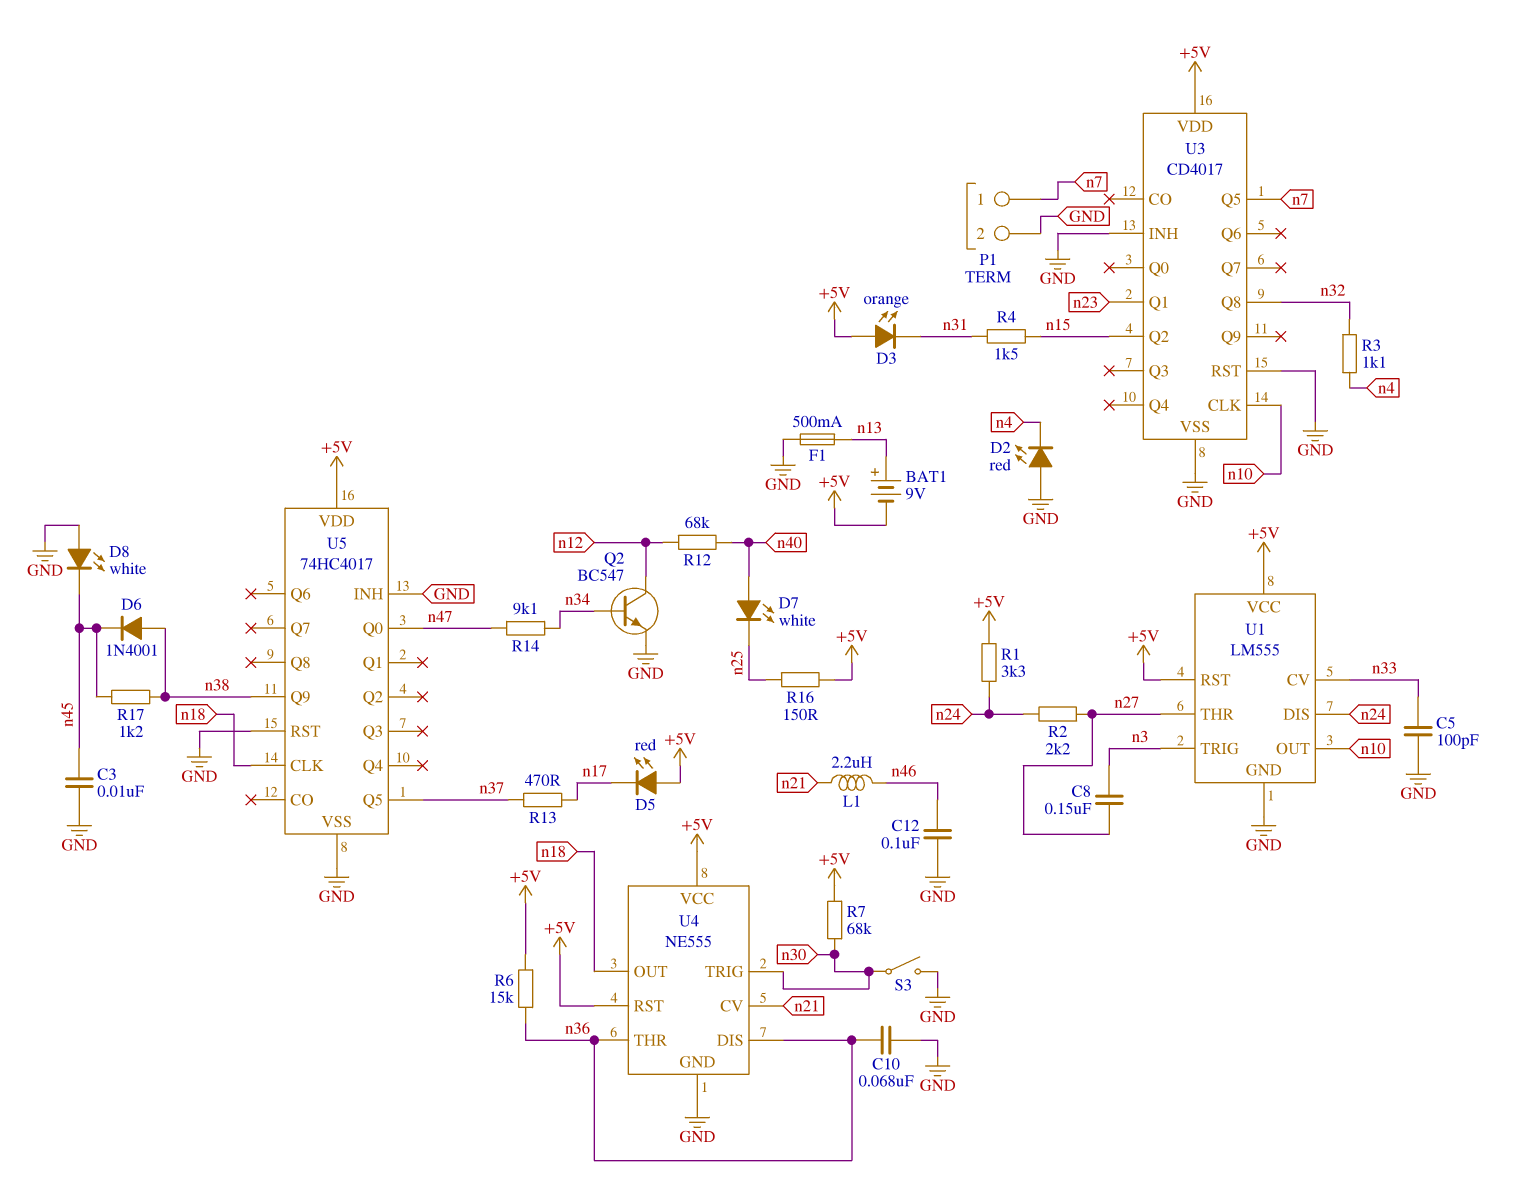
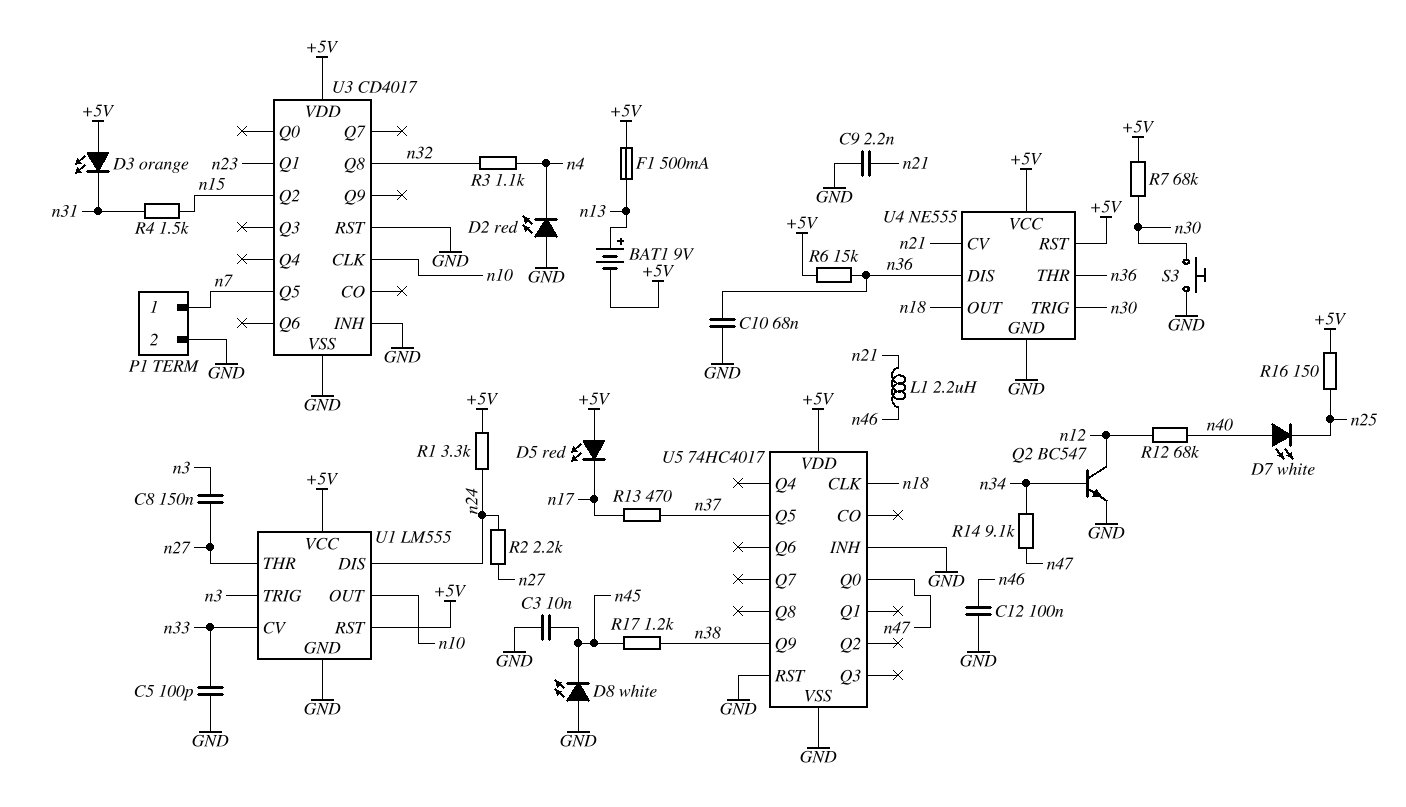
C9: none -> 2.2nF (GND, n21)
D6: diode 1N4001 (A n38, K n45) -> none
F1: 500mA (GND, n13) -> 500mA (+5V, n13)
S3: switch (GND, n30) -> button (GND, n30)

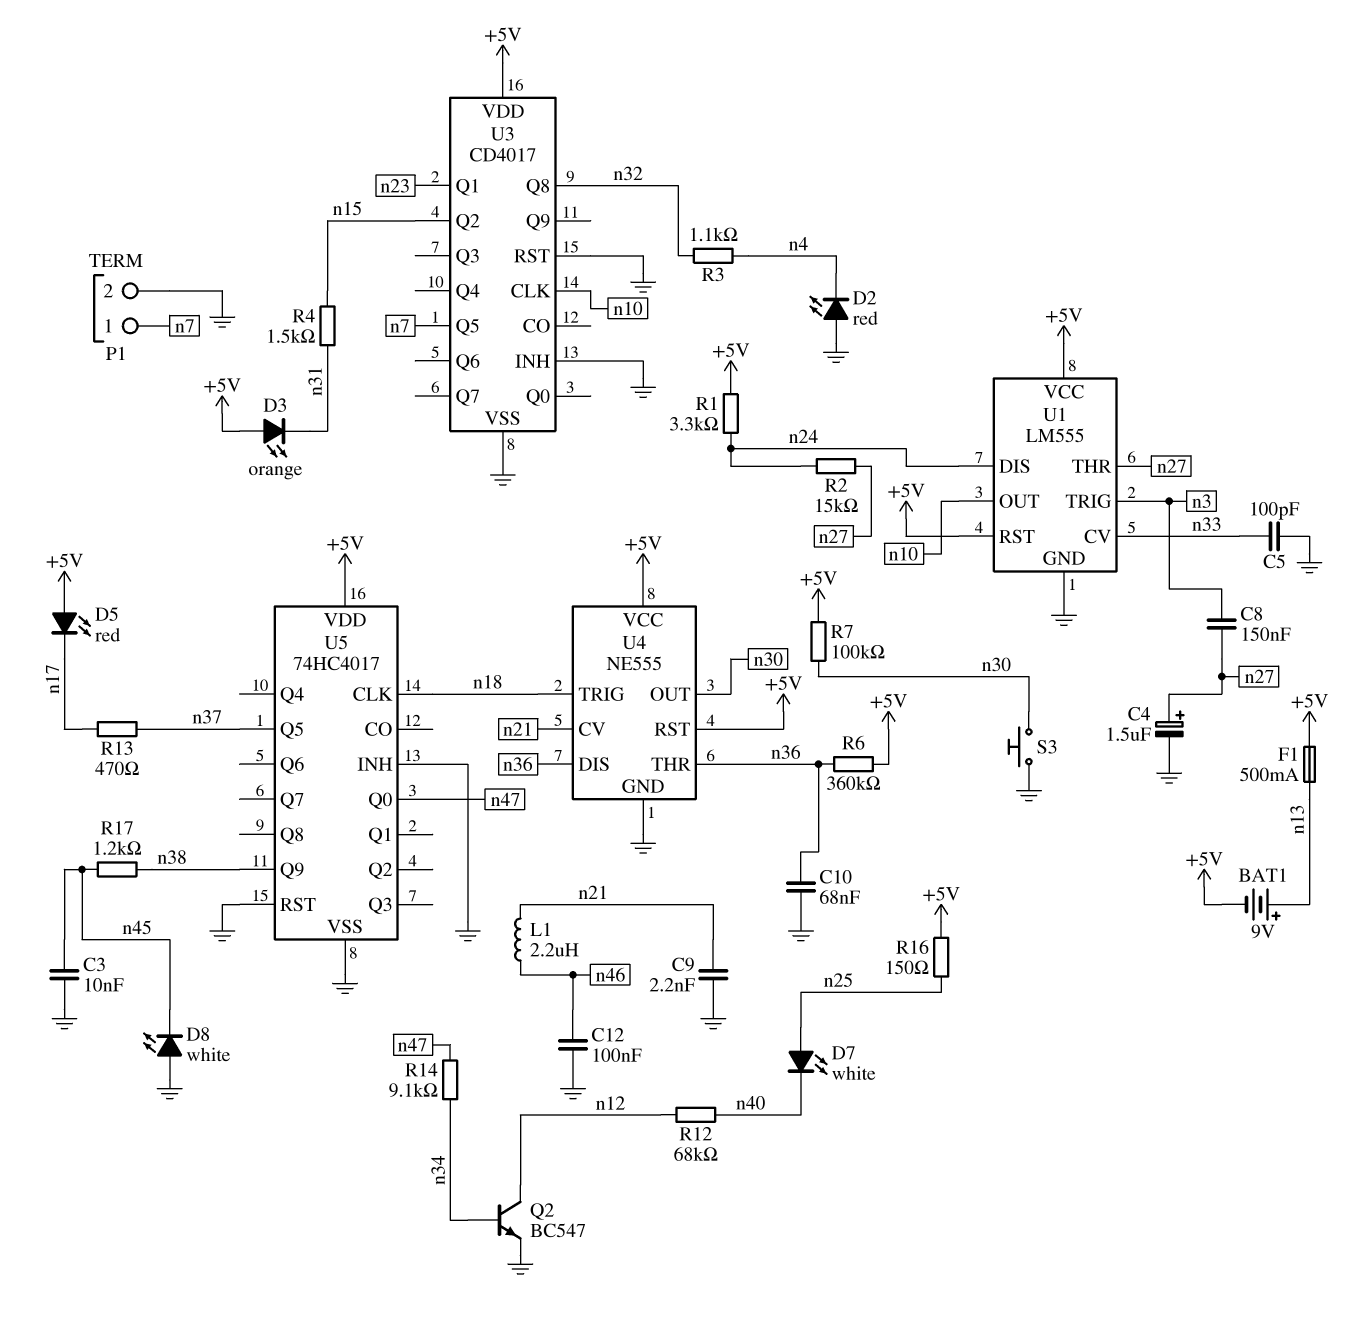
C4: none -> 1.5uF (plus n27, minus GND)
D7: LED white (A n40, K n25) -> LED white (A n25, K n40)
R2: 2.2k (n24, n27) -> 15k (n24, n27)
R6: 15k (+5V, n36) -> 360k (+5V, n36)
R7: 68k (+5V, n30) -> 100k (+5V, n30)
U4 pin OUT: n18 -> n30
U4 pin TRIG: n30 -> n18

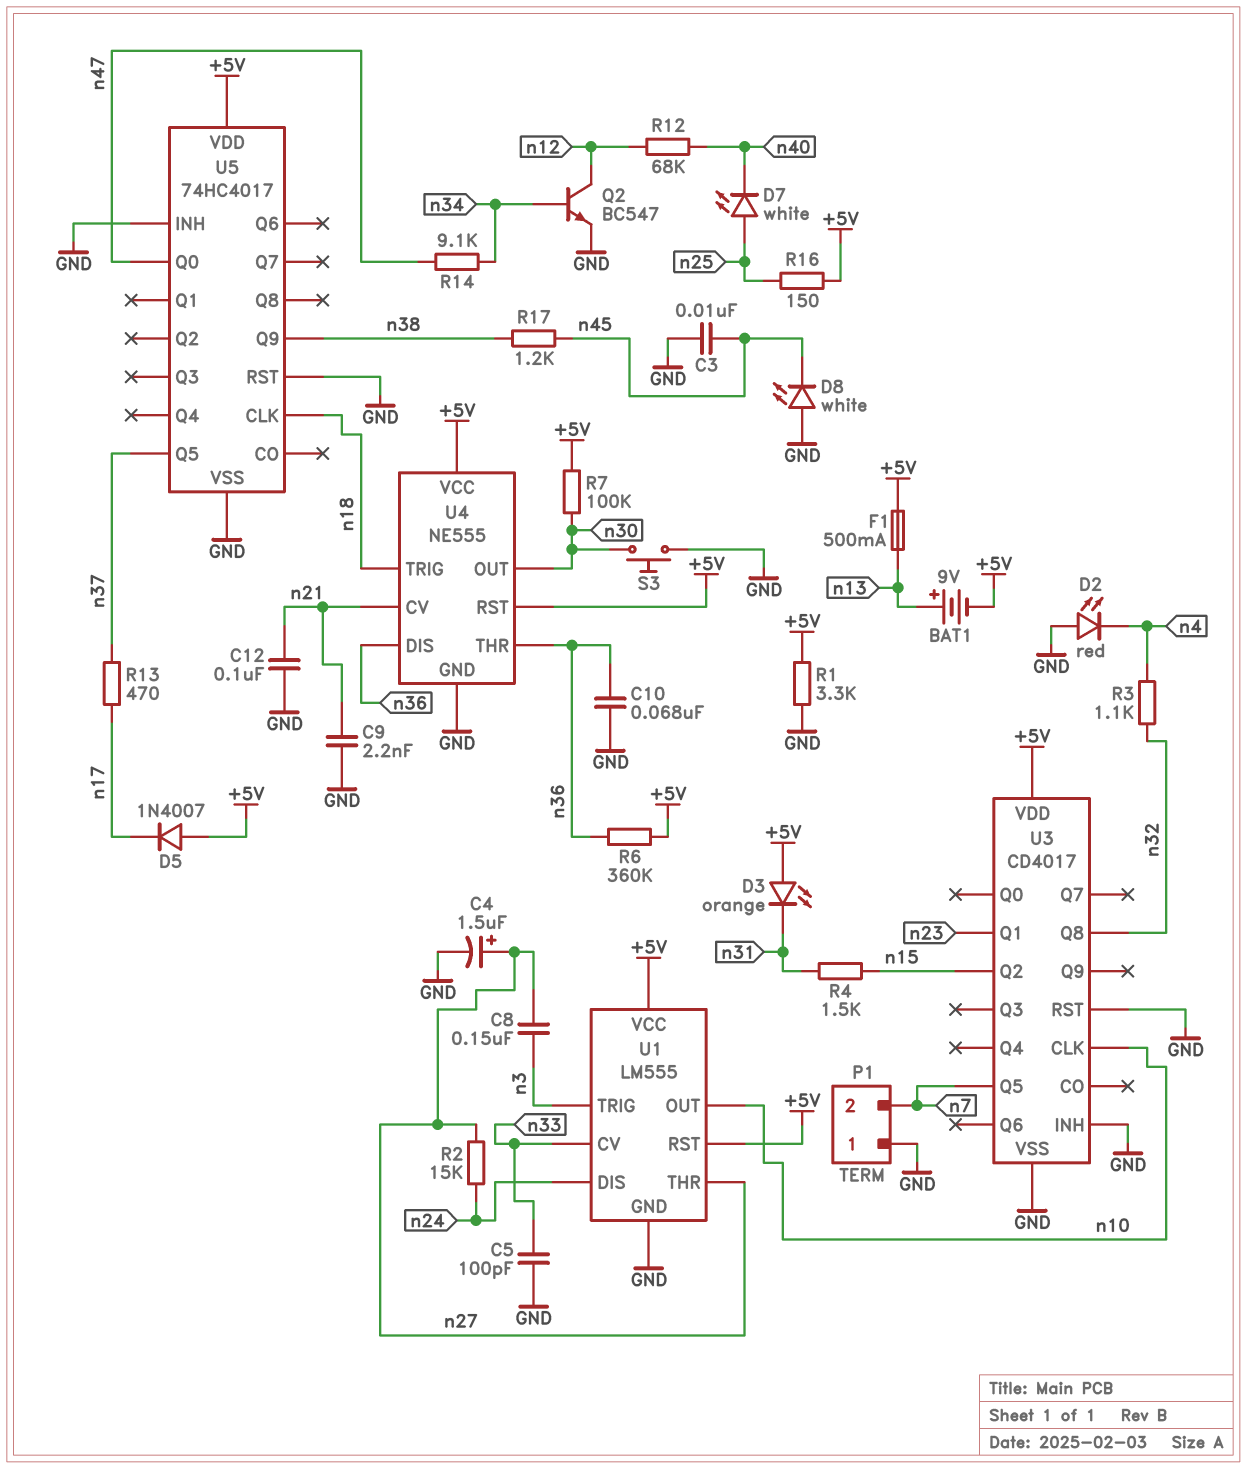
C12: 100nF (GND, n46) -> 100nF (GND, n21)
D5: LED red (A +5V, K n17) -> diode 1N4007 (A +5V, K n17)
L1: 2.2uH (n21, n46) -> none
P1 pin 1: n7 -> GND
P1 pin 2: GND -> n7
R1: 3.3k (+5V, n24) -> 3.3k (+5V, GND)

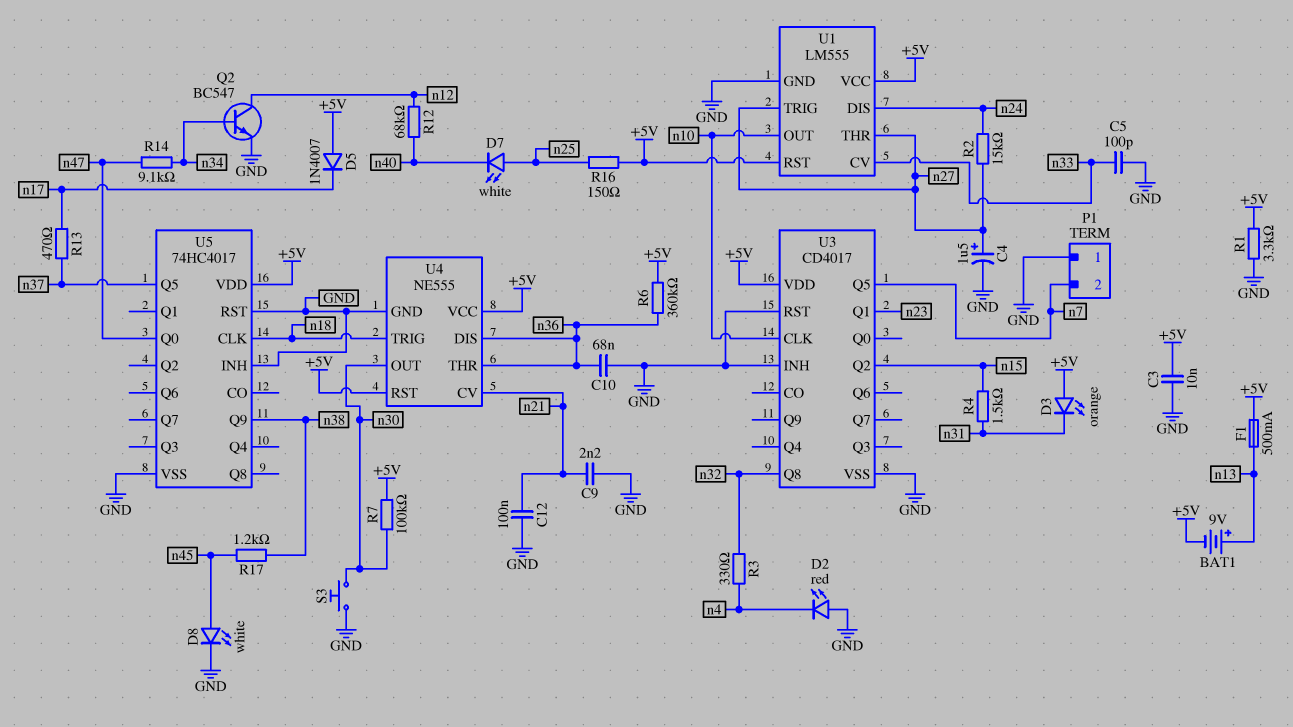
C3: 10nF (GND, n45) -> 10nF (+5V, GND)
C8: 150nF (n3, n27) -> none
D8: LED white (A GND, K n45) -> LED white (A n45, K GND)
R3: 1.1k (n4, n32) -> 330 (n4, n32)
U1 pin TRIG: n3 -> n27

